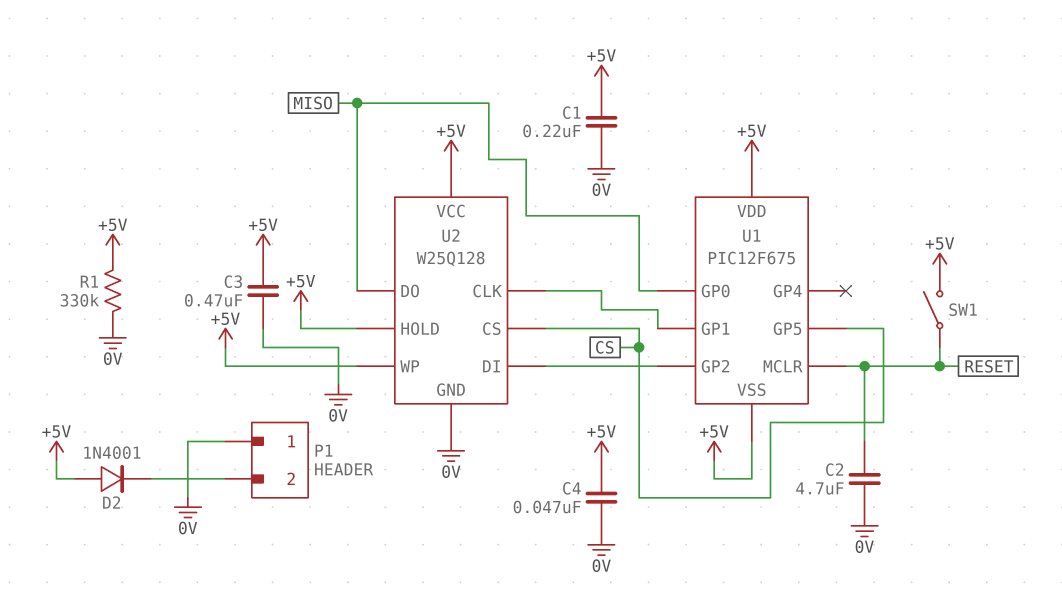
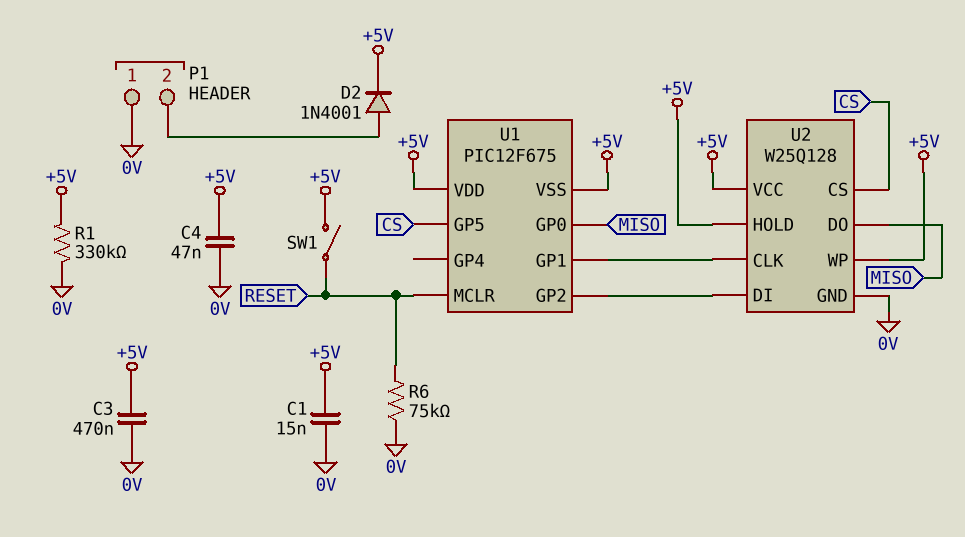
C1: 220nF (+5V, 0V) -> 15nF (+5V, 0V)
C2: 4.7uF (0V, RESET) -> none
D2: diode 1N4001 (A +5V, K P1/2) -> diode 1N4001 (A P1/2, K +5V)
R6: none -> 75k (0V, RESET)

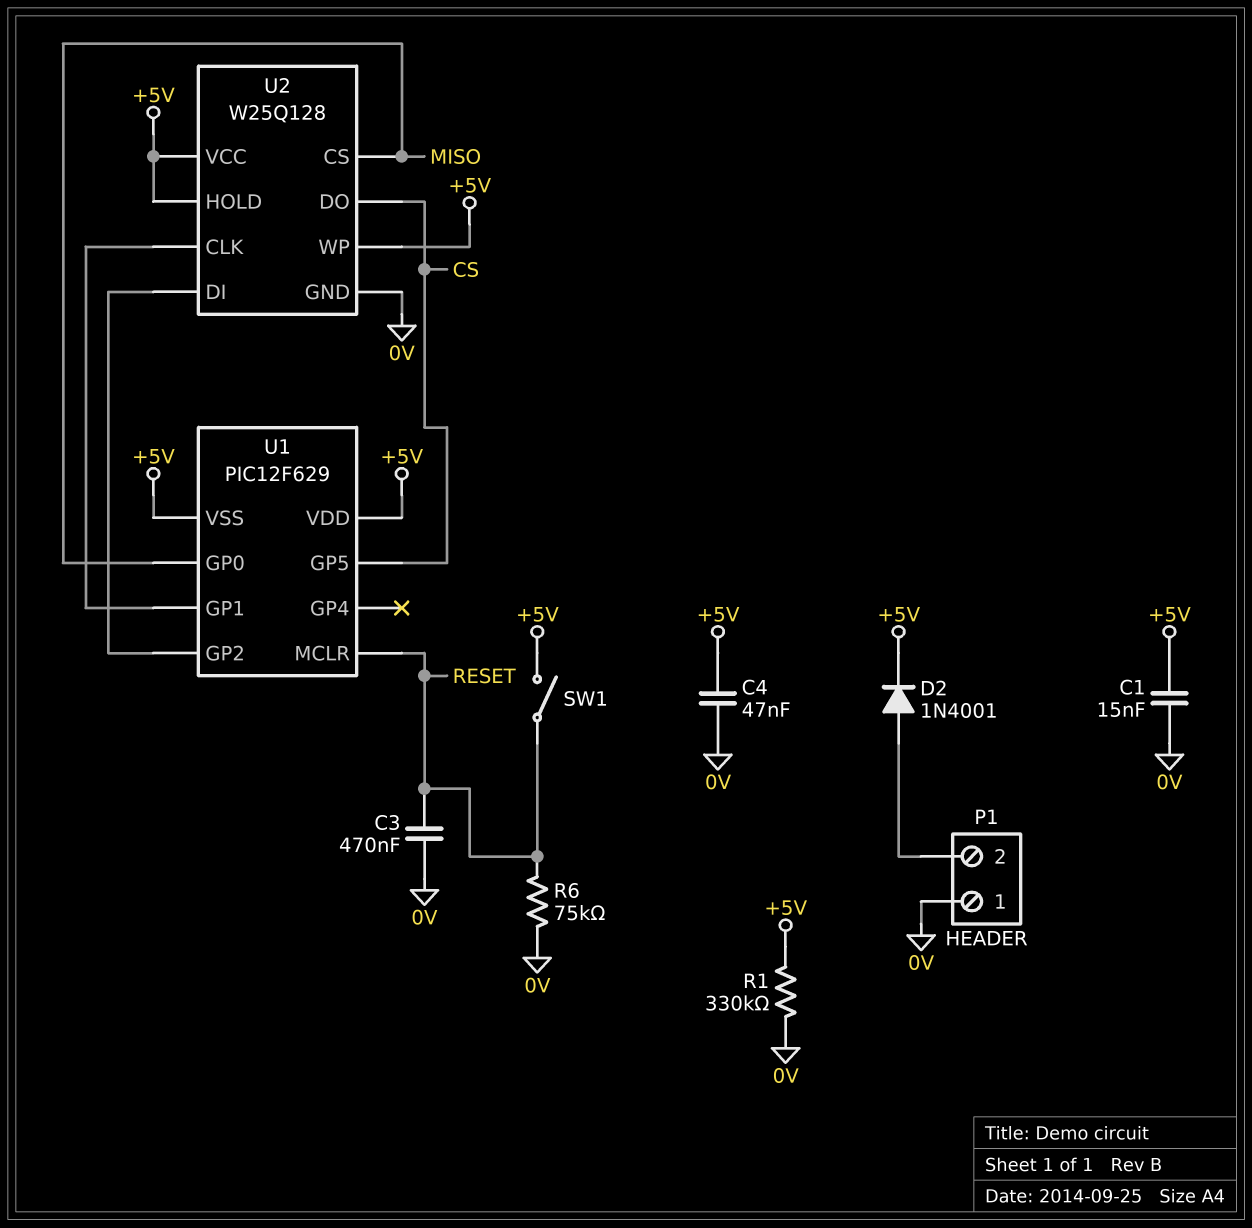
C3: 470nF (+5V, 0V) -> 470nF (0V, RESET)
U1: PIC12F675 -> PIC12F629
U2 pin CS: CS -> MISO
U2 pin DO: MISO -> CS

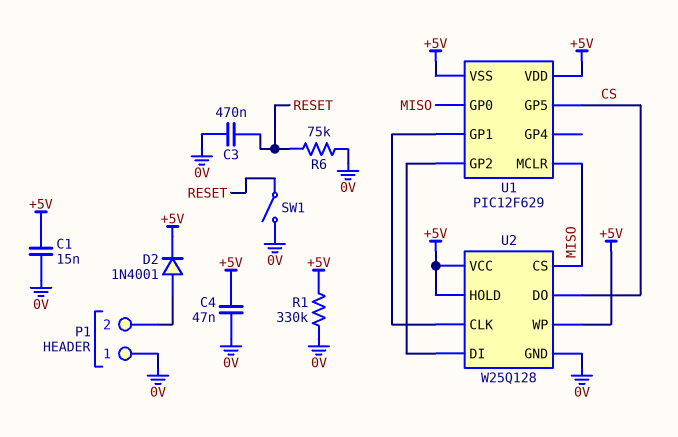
SW1: switch (+5V, RESET) -> switch (0V, RESET)
U1 pin MCLR: RESET -> MISO

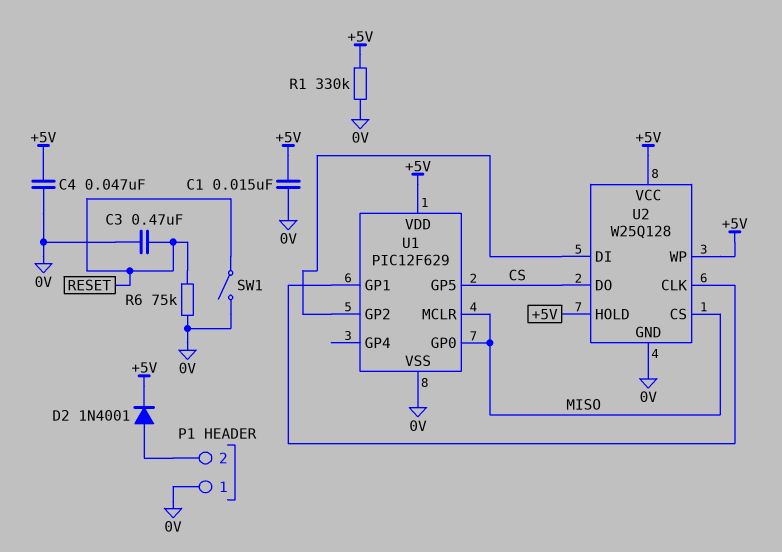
U1 pin VSS: +5V -> 0V

